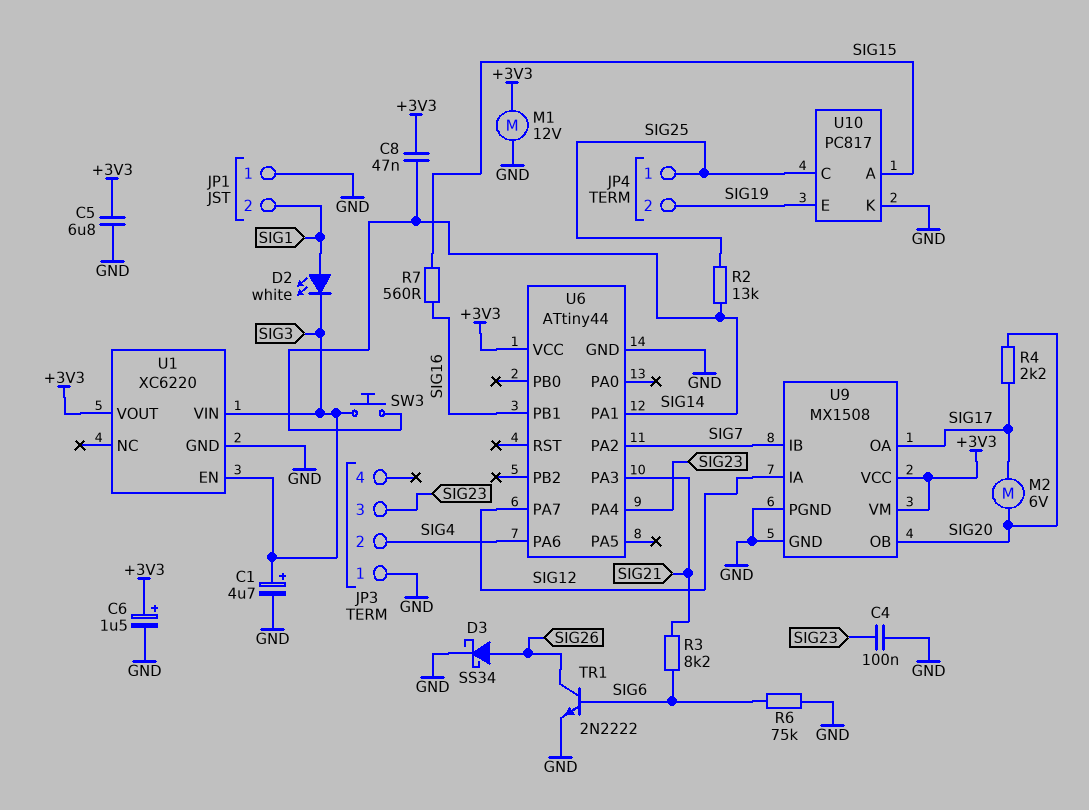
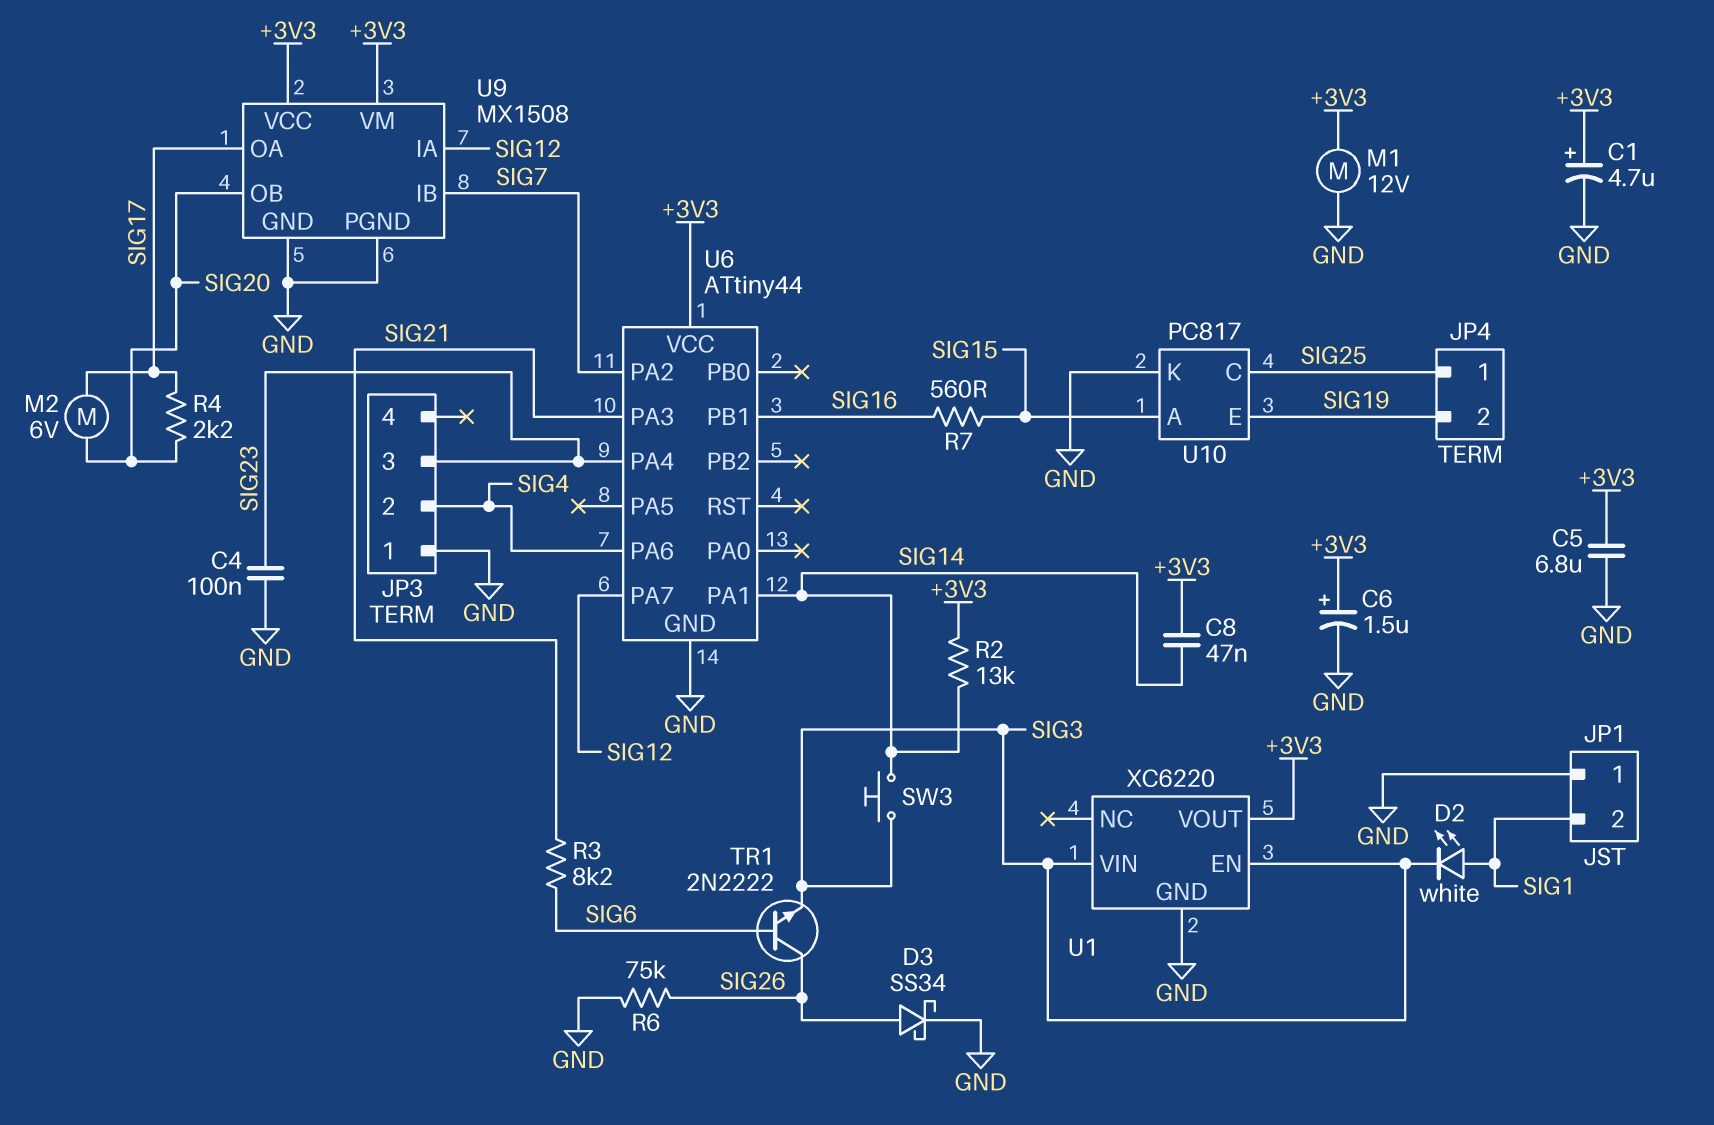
C1: 4.7uF (plus SIG3, minus GND) -> 4.7uF (plus +3V3, minus GND)
R2: 13k (SIG14, SIG25) -> 13k (+3V3, SIG14)
R6: 75k (GND, SIG6) -> 75k (GND, SIG26)
TR1: NPN 2N2222 (B SIG6, C SIG26, E GND) -> NPN 2N2222 (B SIG6, C SIG26, E SIG3)

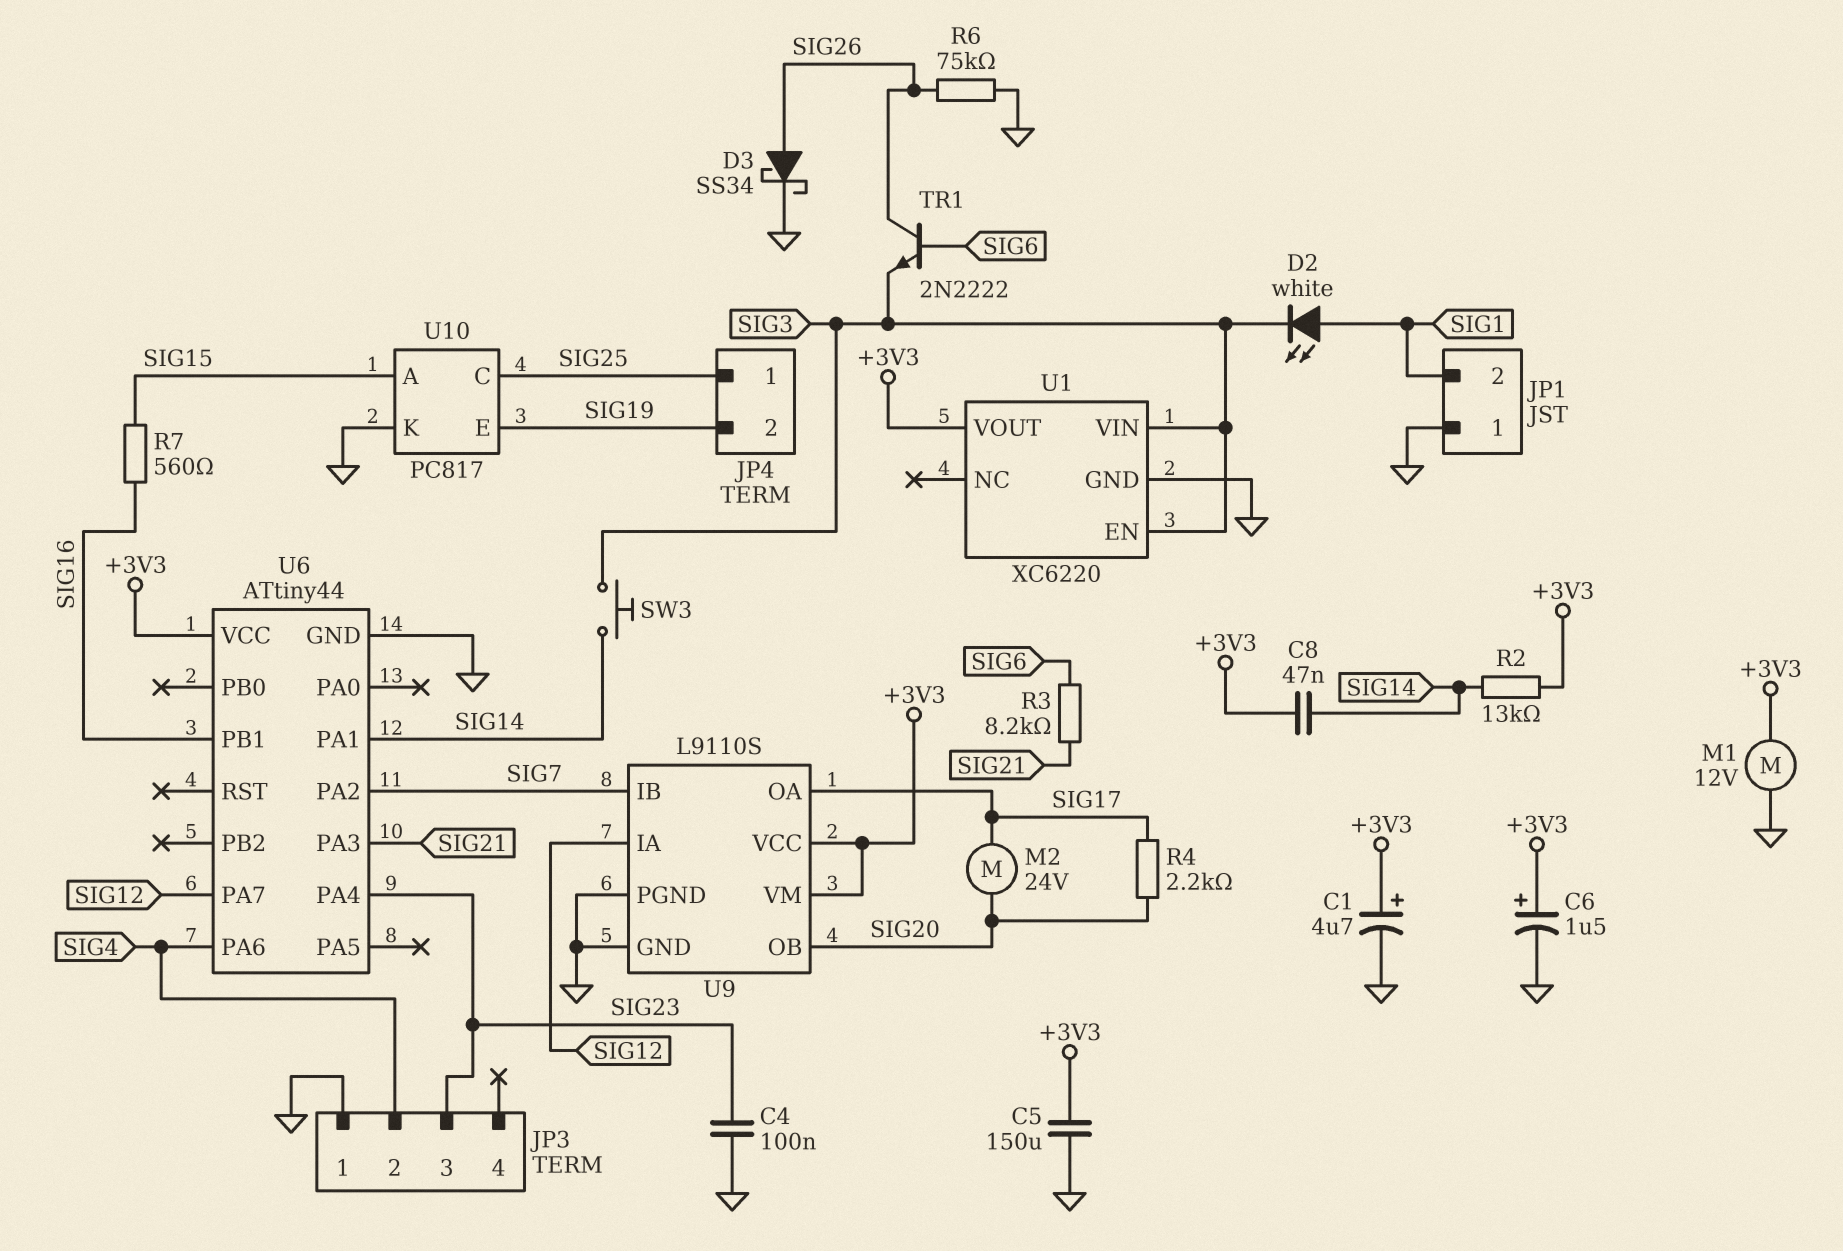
C5: 6.8uF (+3V3, GND) -> 150uF (+3V3, GND)
M2: motor 6V (SIG17, SIG20) -> motor 24V (SIG17, SIG20)
U9: MX1508 -> L9110S

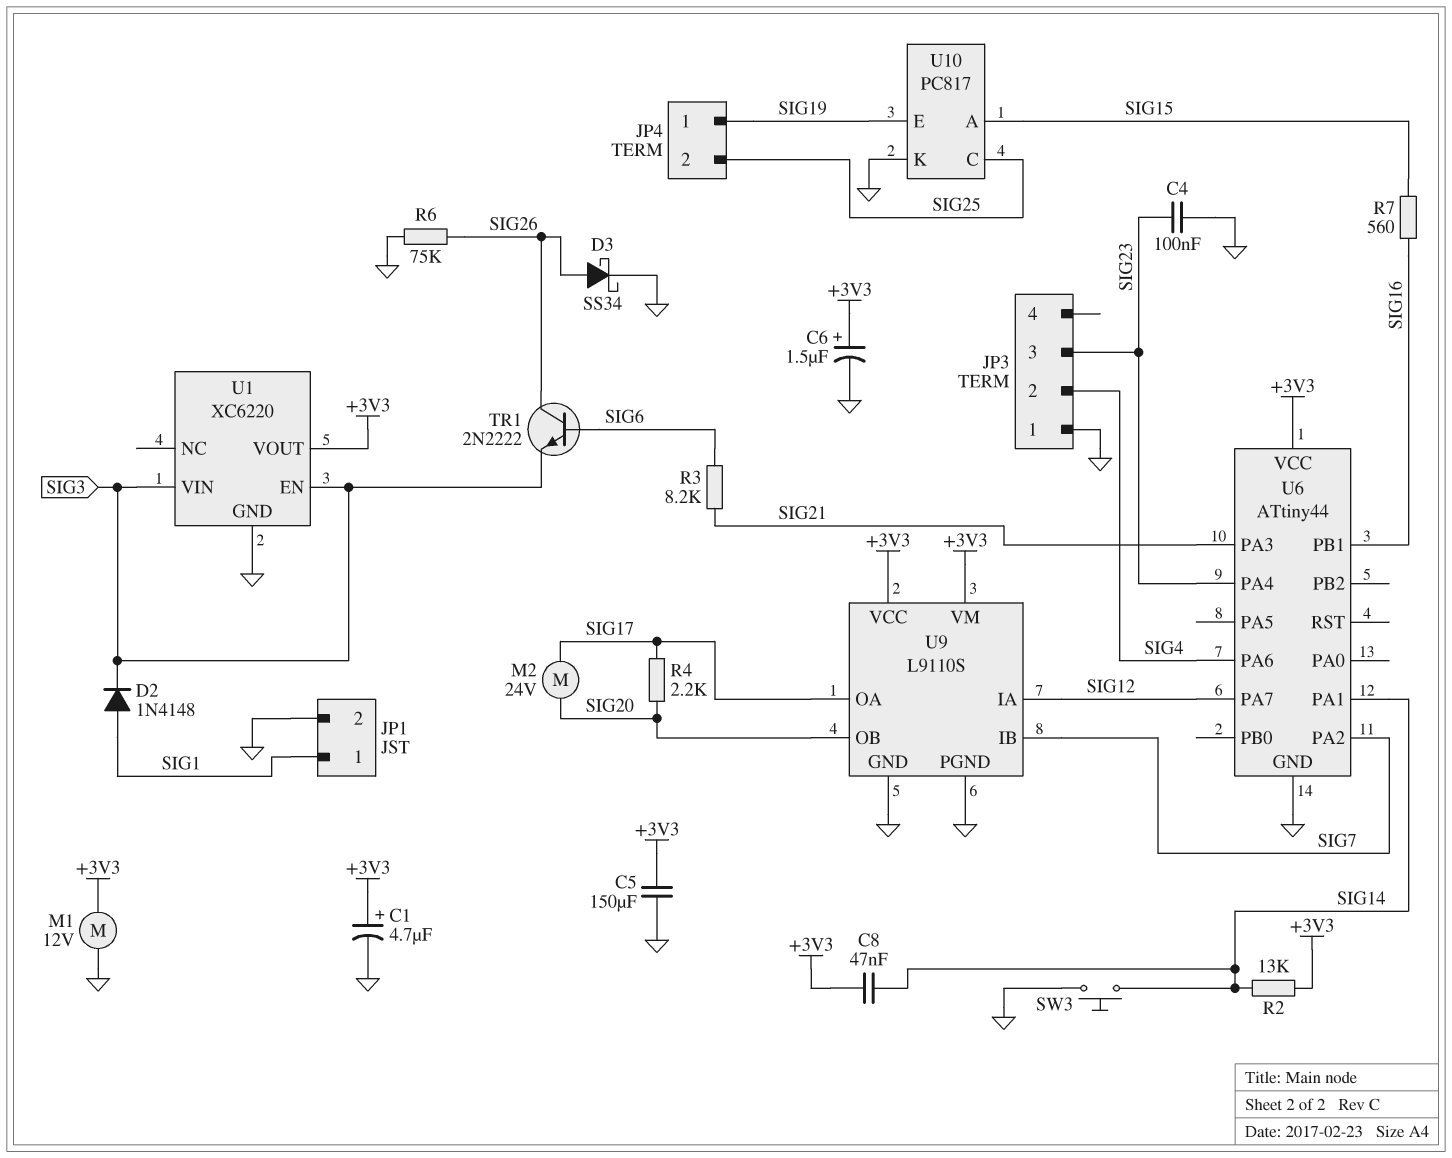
D2: LED white (A SIG1, K SIG3) -> diode 1N4148 (A SIG1, K SIG3)
JP1 pin 1: GND -> SIG1
JP1 pin 2: SIG1 -> GND
JP4 pin 1: SIG25 -> SIG19
JP4 pin 2: SIG19 -> SIG25
SW3: button (SIG3, SIG14) -> button (GND, SIG14)

